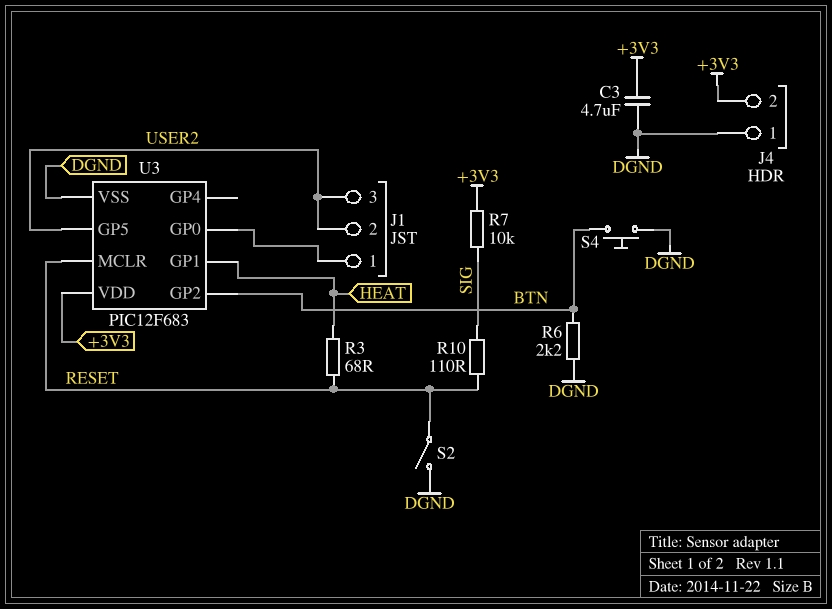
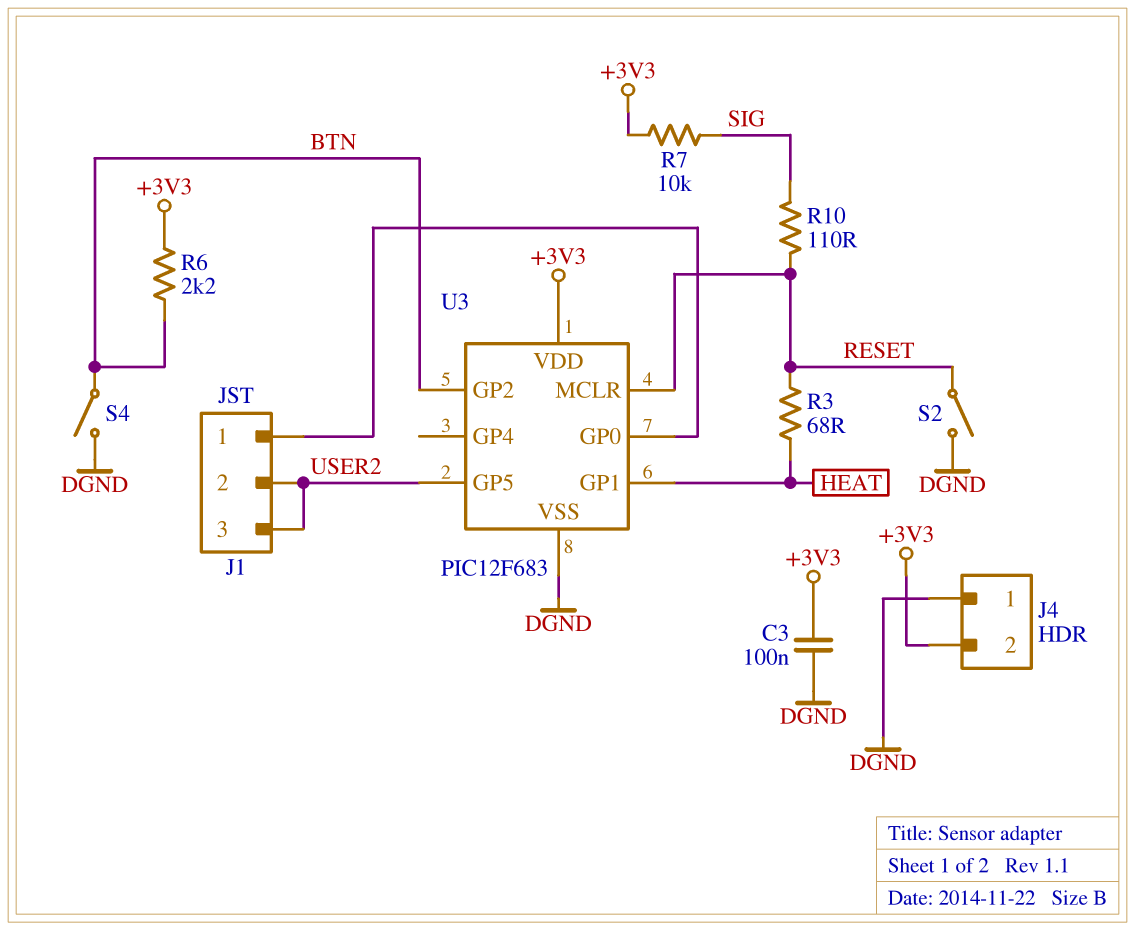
C3: 4.7uF (+3V3, DGND) -> 100nF (+3V3, DGND)
R6: 2.2k (BTN, DGND) -> 2.2k (+3V3, BTN)
S4: button (BTN, DGND) -> switch (BTN, DGND)

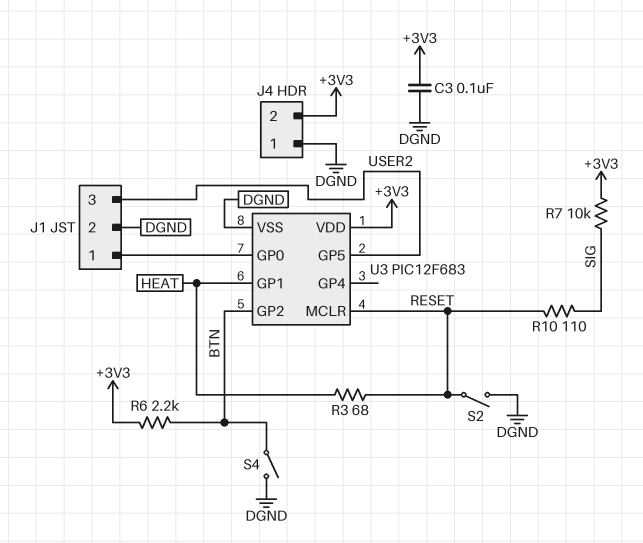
J1 pin 2: USER2 -> DGND

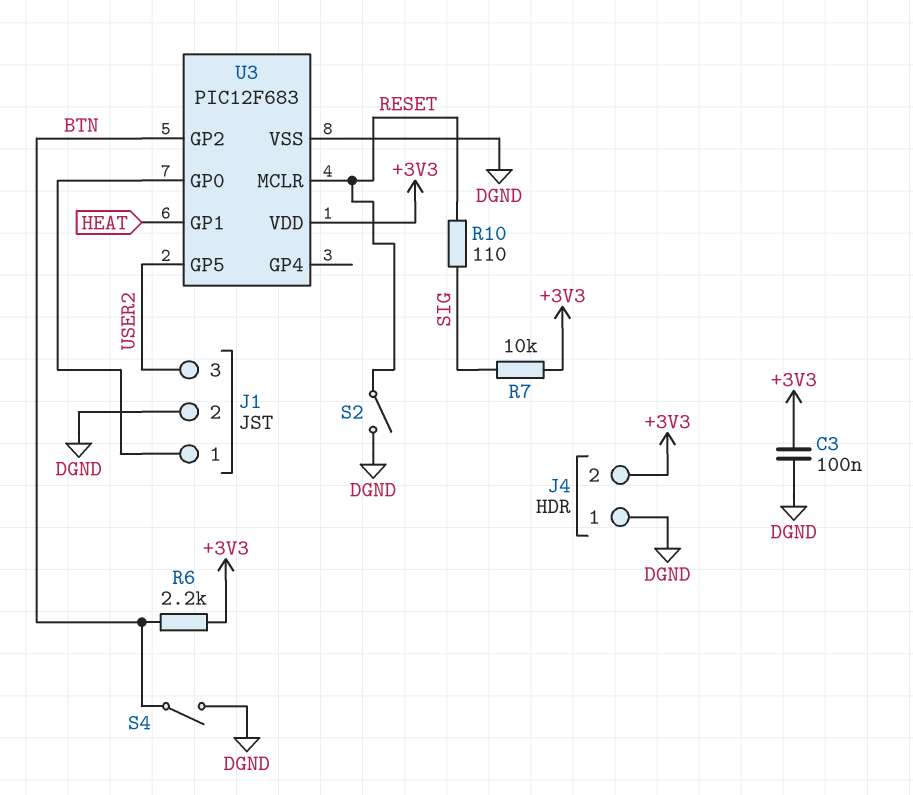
R3: 68 (HEAT, RESET) -> none

